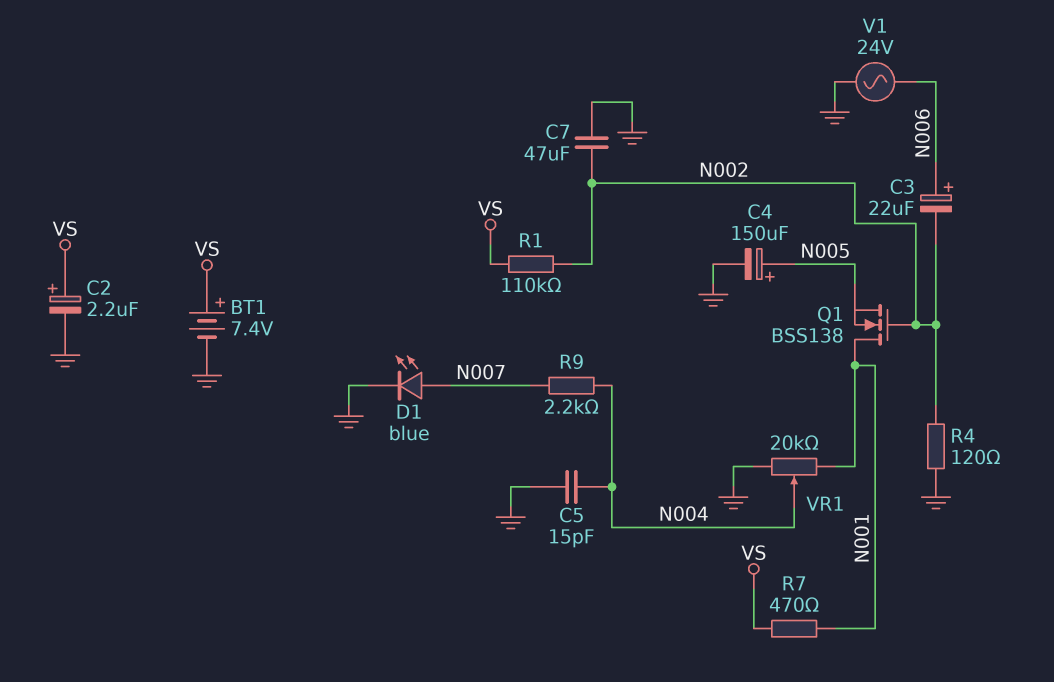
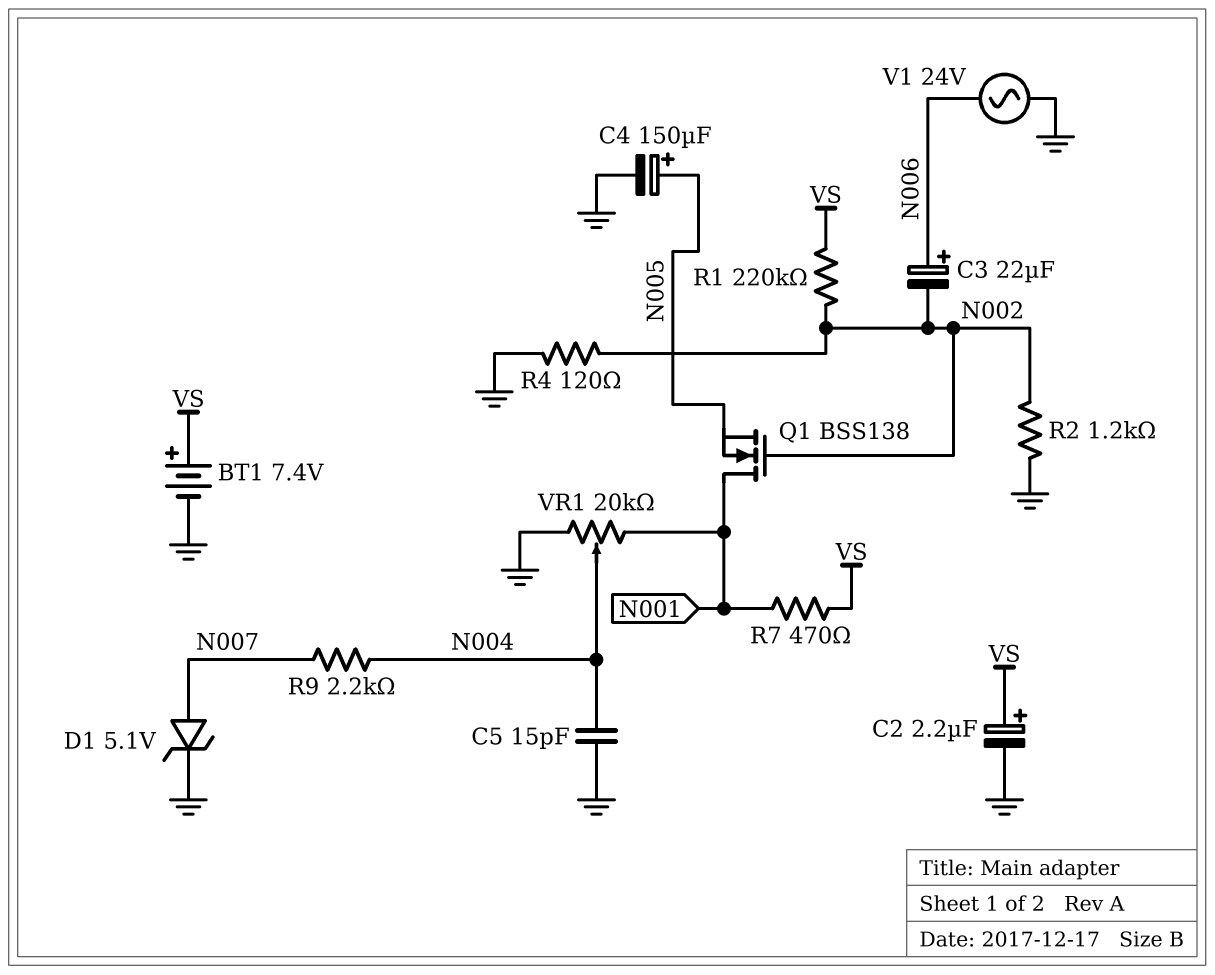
C7: 47uF (GND, N002) -> none
D1: LED blue (A N007, K GND) -> zener 5.1V (A N007, K GND)
R1: 110k (N002, VS) -> 220k (N002, VS)
R2: none -> 1.2k (GND, N002)

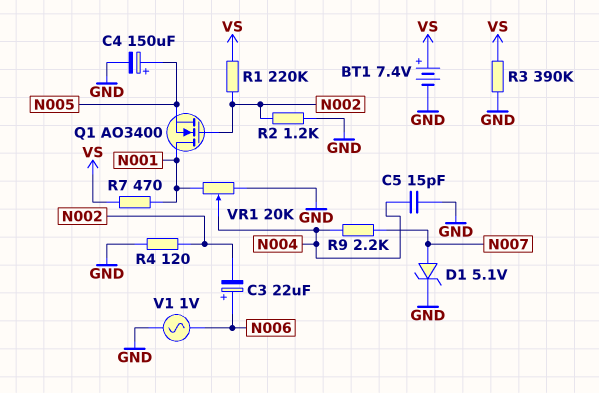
C2: 2.2uF (plus VS, minus GND) -> none
Q1: NMOS BSS138 (G N002, D N001, S N005) -> NMOS AO3400 (G N002, D N001, S N005)
R3: none -> 390k (GND, VS)
V1: AC 24V (GND, N006) -> AC 1V (GND, N006)

